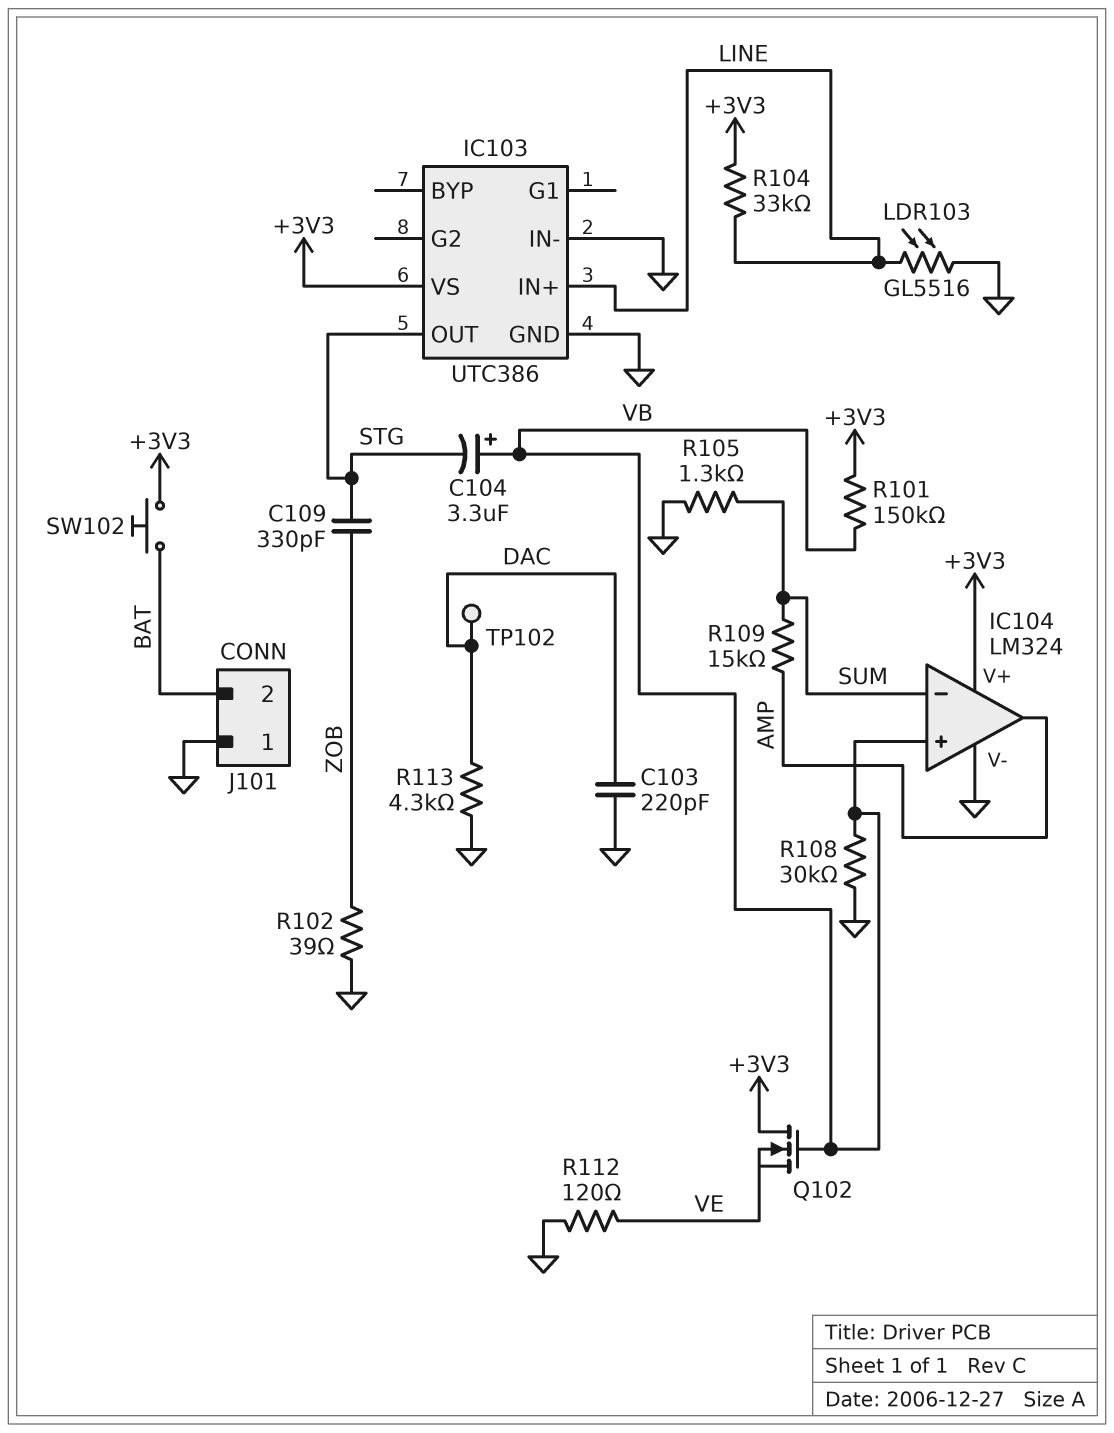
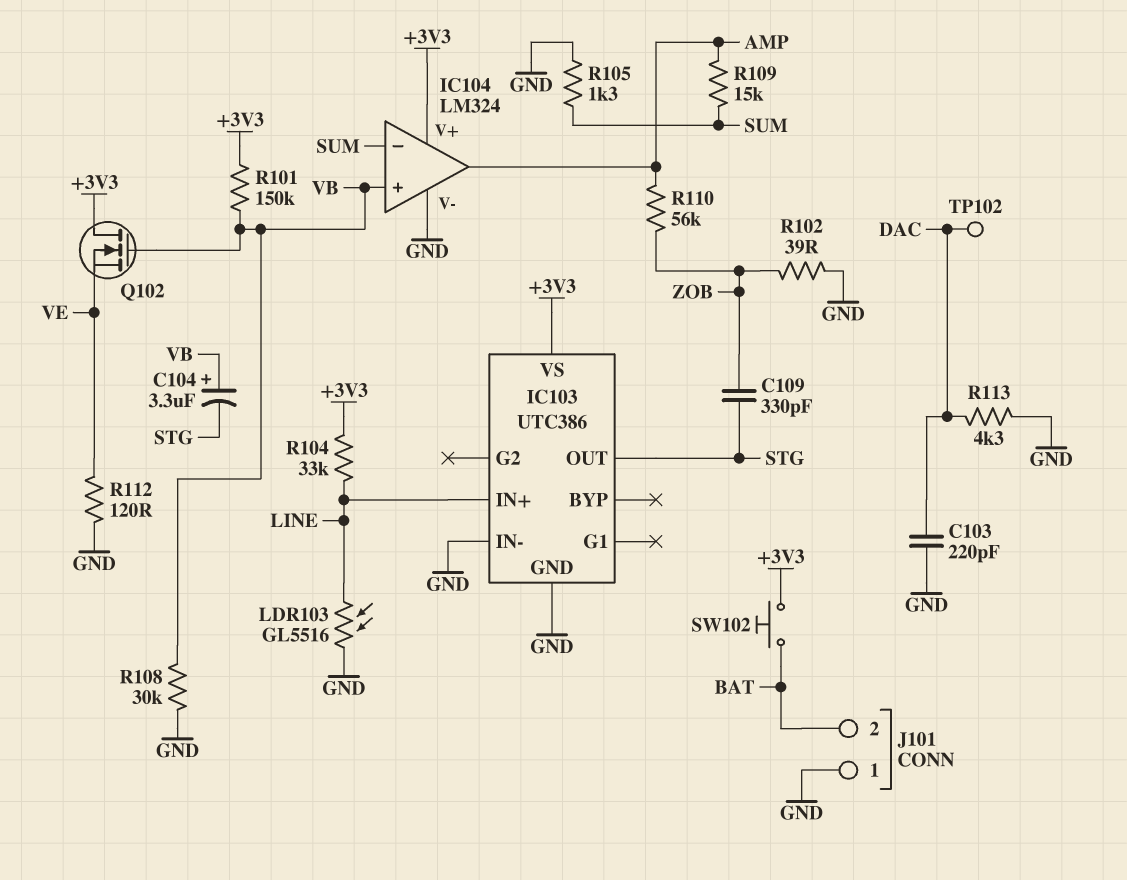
R110: none -> 56k (AMP, ZOB)

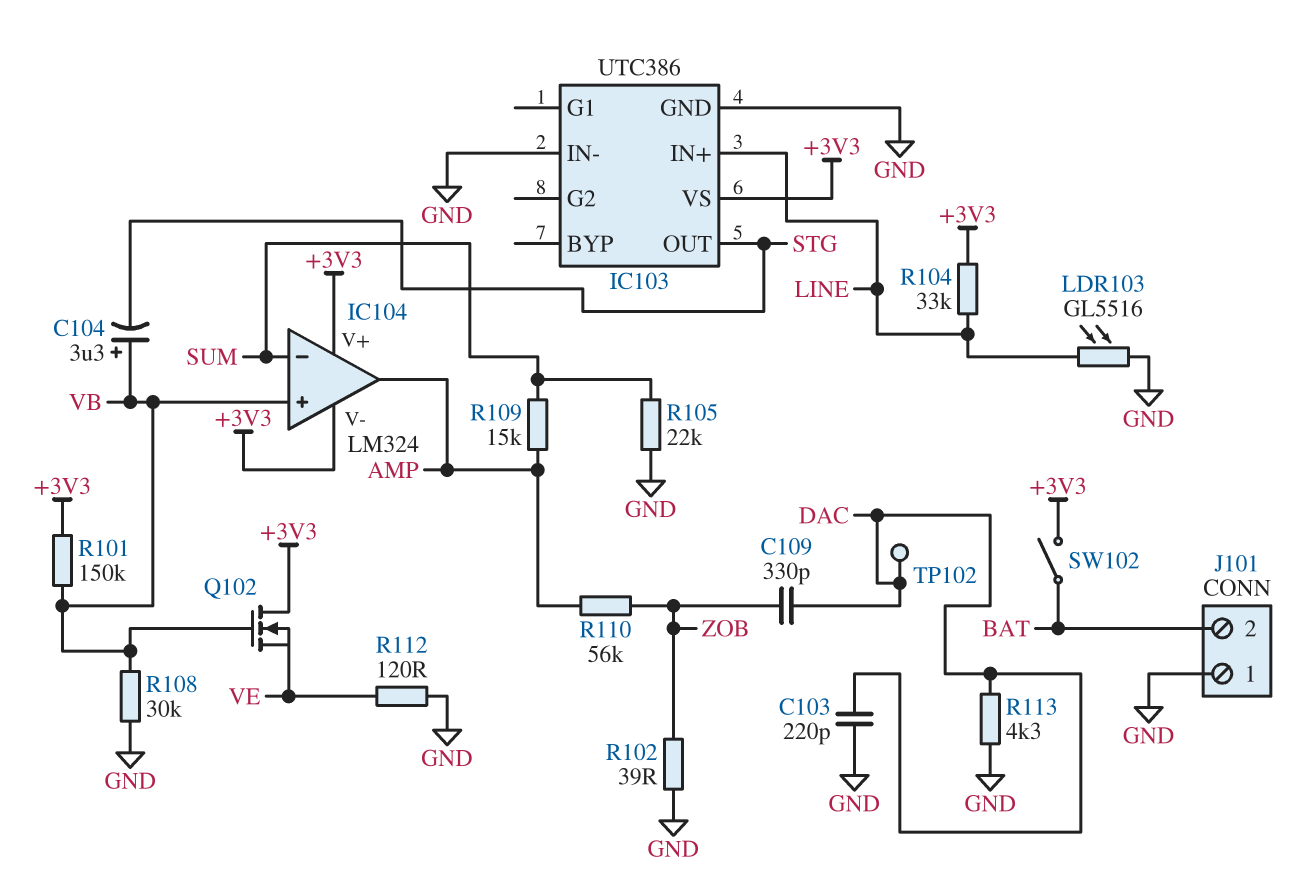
C109: 330pF (STG, ZOB) -> 330pF (DAC, ZOB)
IC104 pin V-: GND -> +3V3
R105: 1.3k (GND, SUM) -> 22k (GND, SUM)
SW102: button (+3V3, BAT) -> switch (+3V3, BAT)

